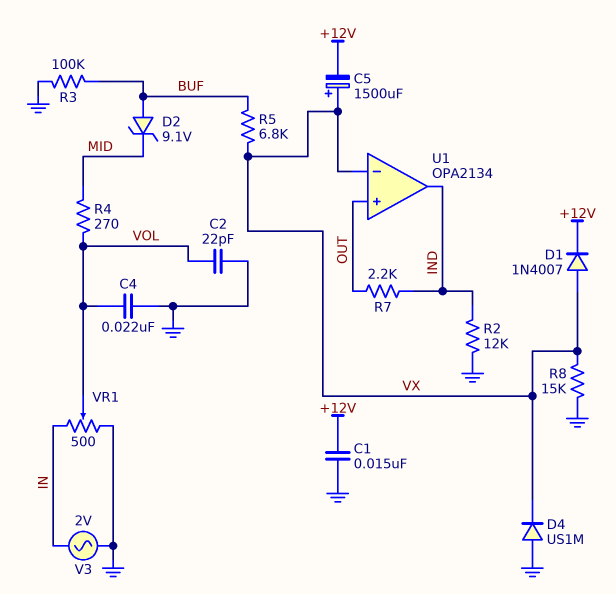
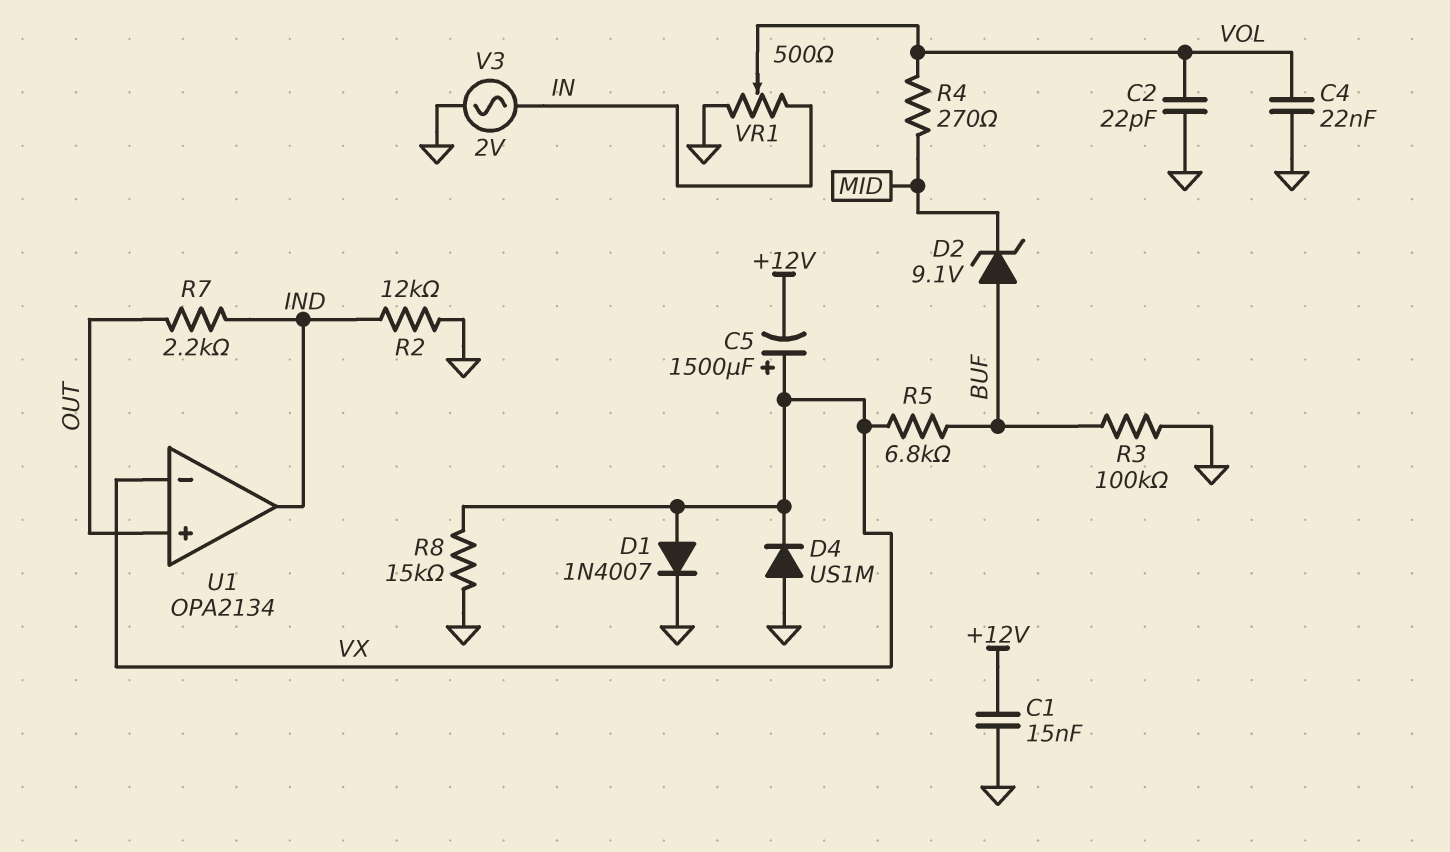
D1: diode 1N4007 (A VX, K +12V) -> diode 1N4007 (A VX, K GND)

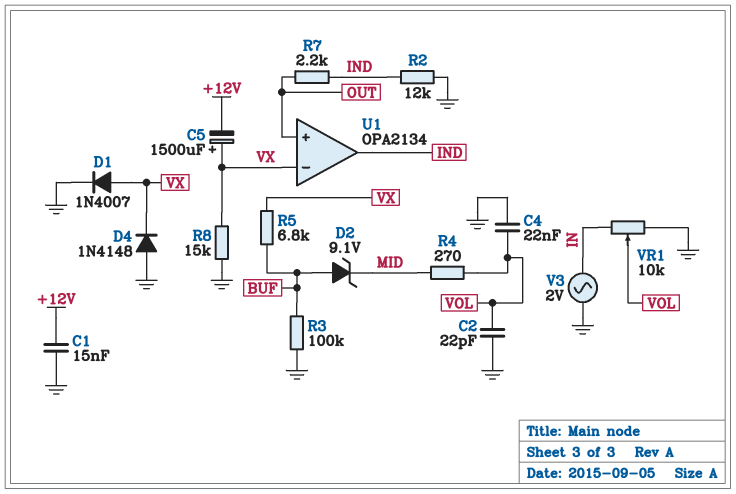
D4: diode US1M (A GND, K VX) -> diode 1N4148 (A GND, K VX)
VR1: 500 (GND, IN, wiper VOL) -> 10k (GND, IN, wiper VOL)

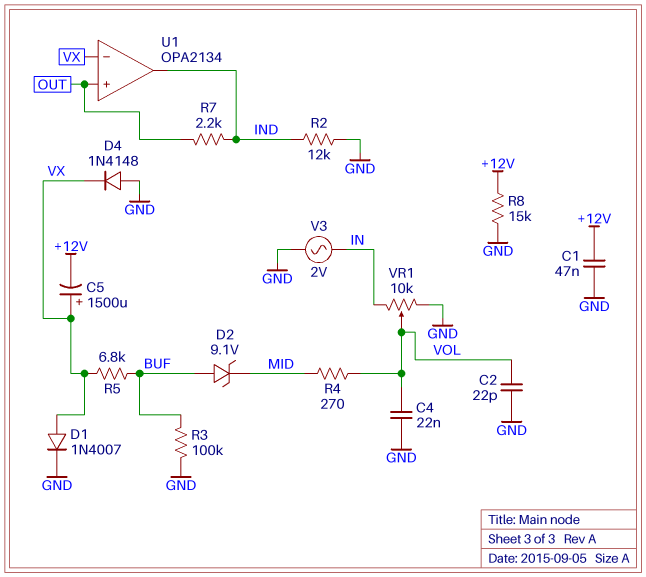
C1: 15nF (+12V, GND) -> 47nF (+12V, GND)
R8: 15k (GND, VX) -> 15k (+12V, GND)

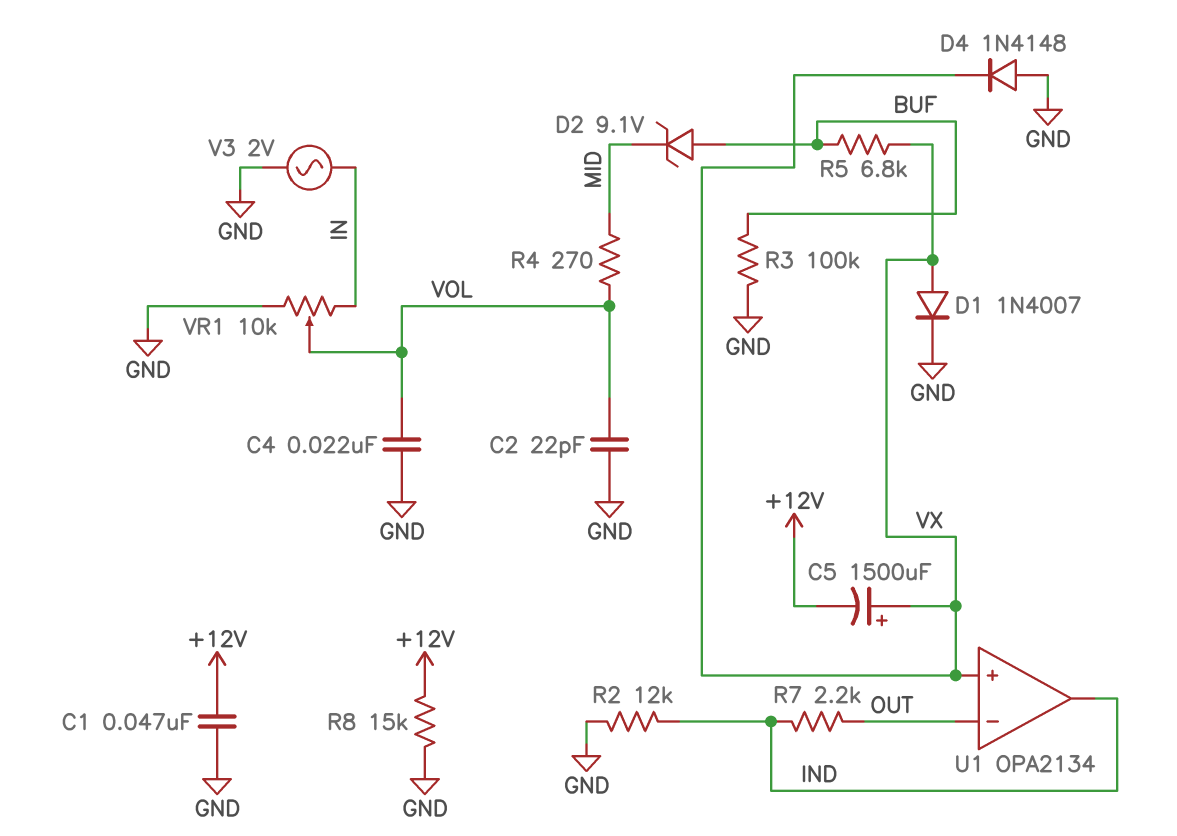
U1 pin in+: OUT -> VX
U1 pin in-: VX -> OUT

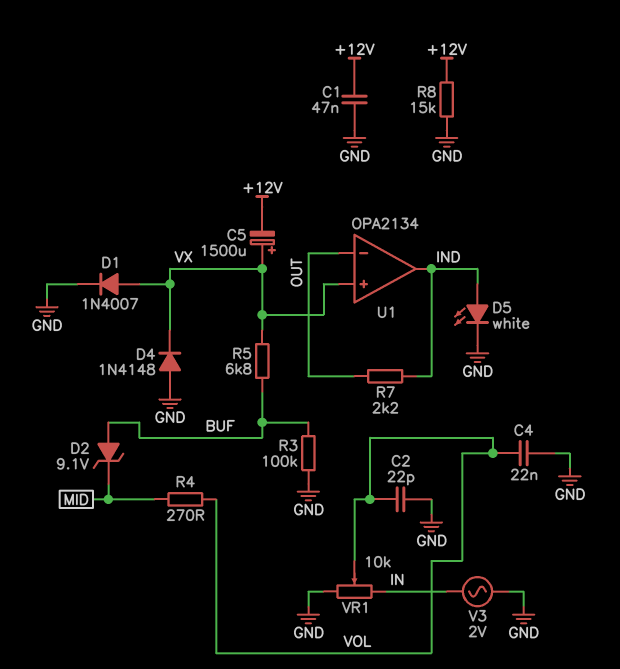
D5: none -> LED white (A IND, K GND)
R2: 12k (GND, IND) -> none

